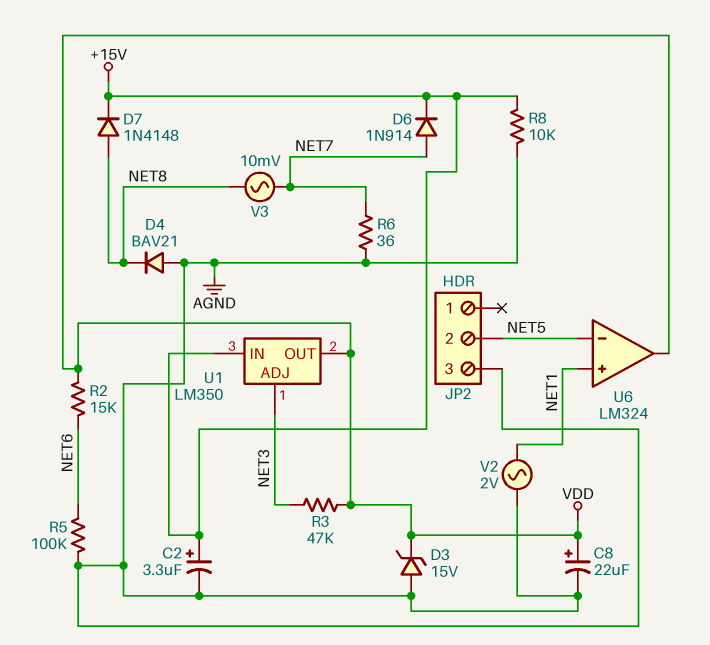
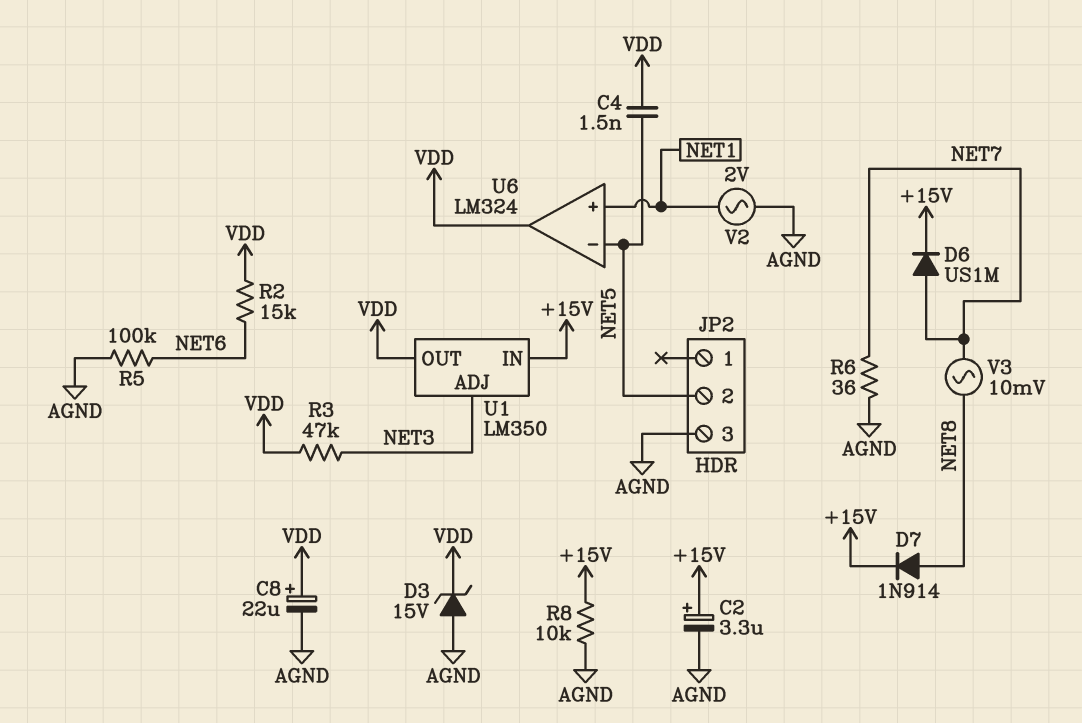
C4: none -> 1.5nF (NET5, VDD)
D4: diode BAV21 (A AGND, K NET8) -> none
D6: diode 1N914 (A NET7, K +15V) -> diode US1M (A NET7, K +15V)
D7: diode 1N4148 (A NET8, K +15V) -> diode 1N914 (A NET8, K +15V)

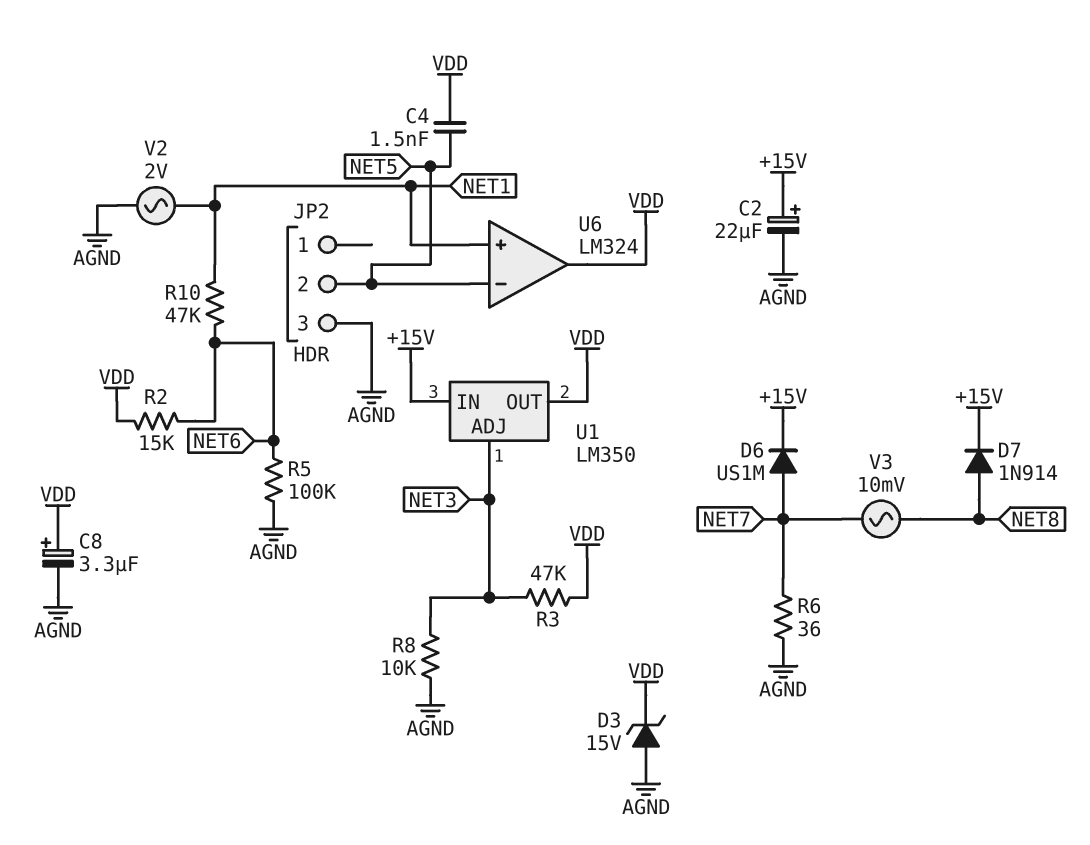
C2: 3.3uF (plus +15V, minus AGND) -> 22uF (plus +15V, minus AGND)
C8: 22uF (plus VDD, minus AGND) -> 3.3uF (plus VDD, minus AGND)
R8: 10k (+15V, AGND) -> 10k (AGND, NET3)
R10: none -> 47k (NET1, NET6)

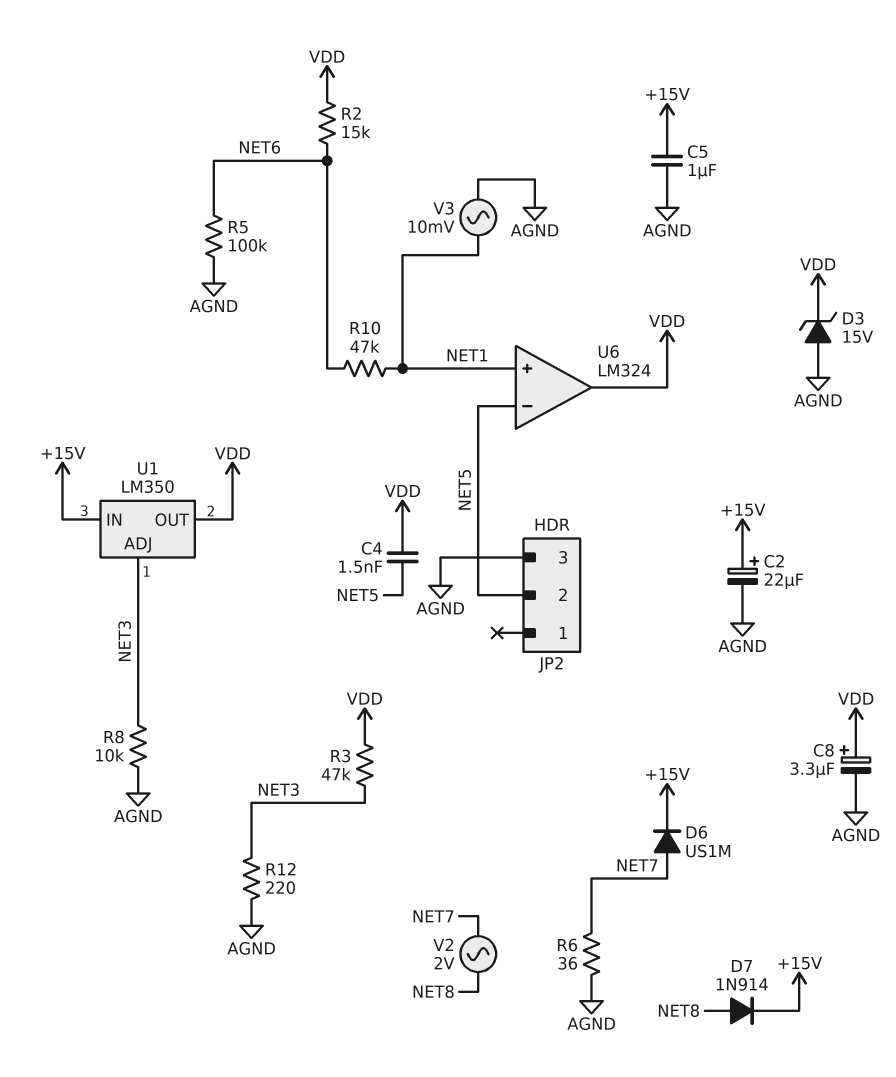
C5: none -> 1uF (+15V, AGND)
R12: none -> 220 (AGND, NET3)
V2: AC 2V (AGND, NET1) -> AC 2V (NET7, NET8)
V3: AC 10mV (NET7, NET8) -> AC 10mV (AGND, NET1)

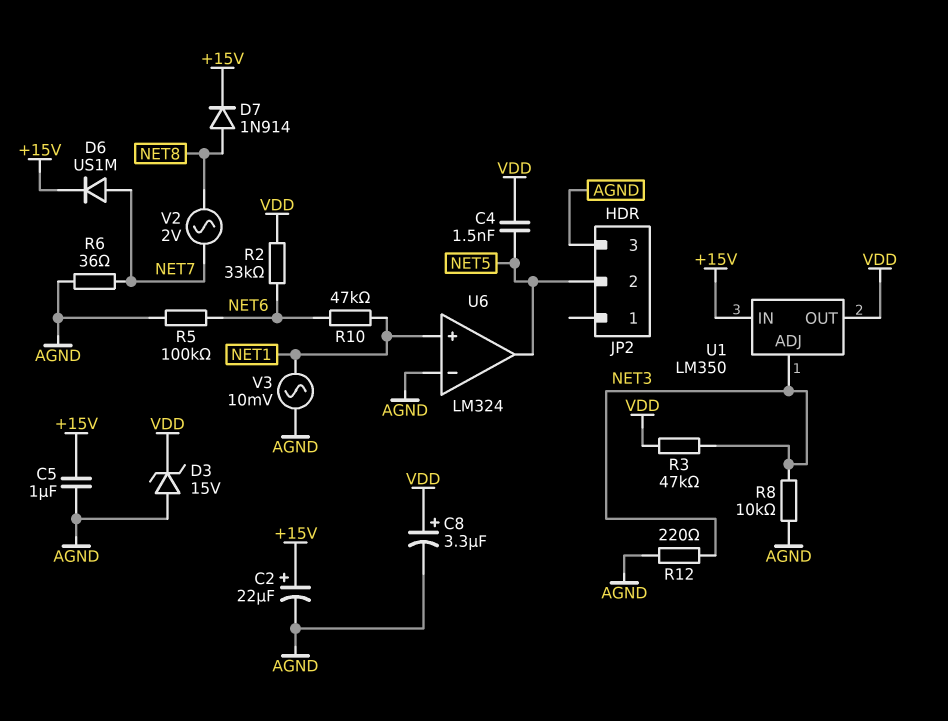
R2: 15k (NET6, VDD) -> 33k (NET6, VDD)
U6 pin in-: NET5 -> AGND
U6 pin out: VDD -> NET5

